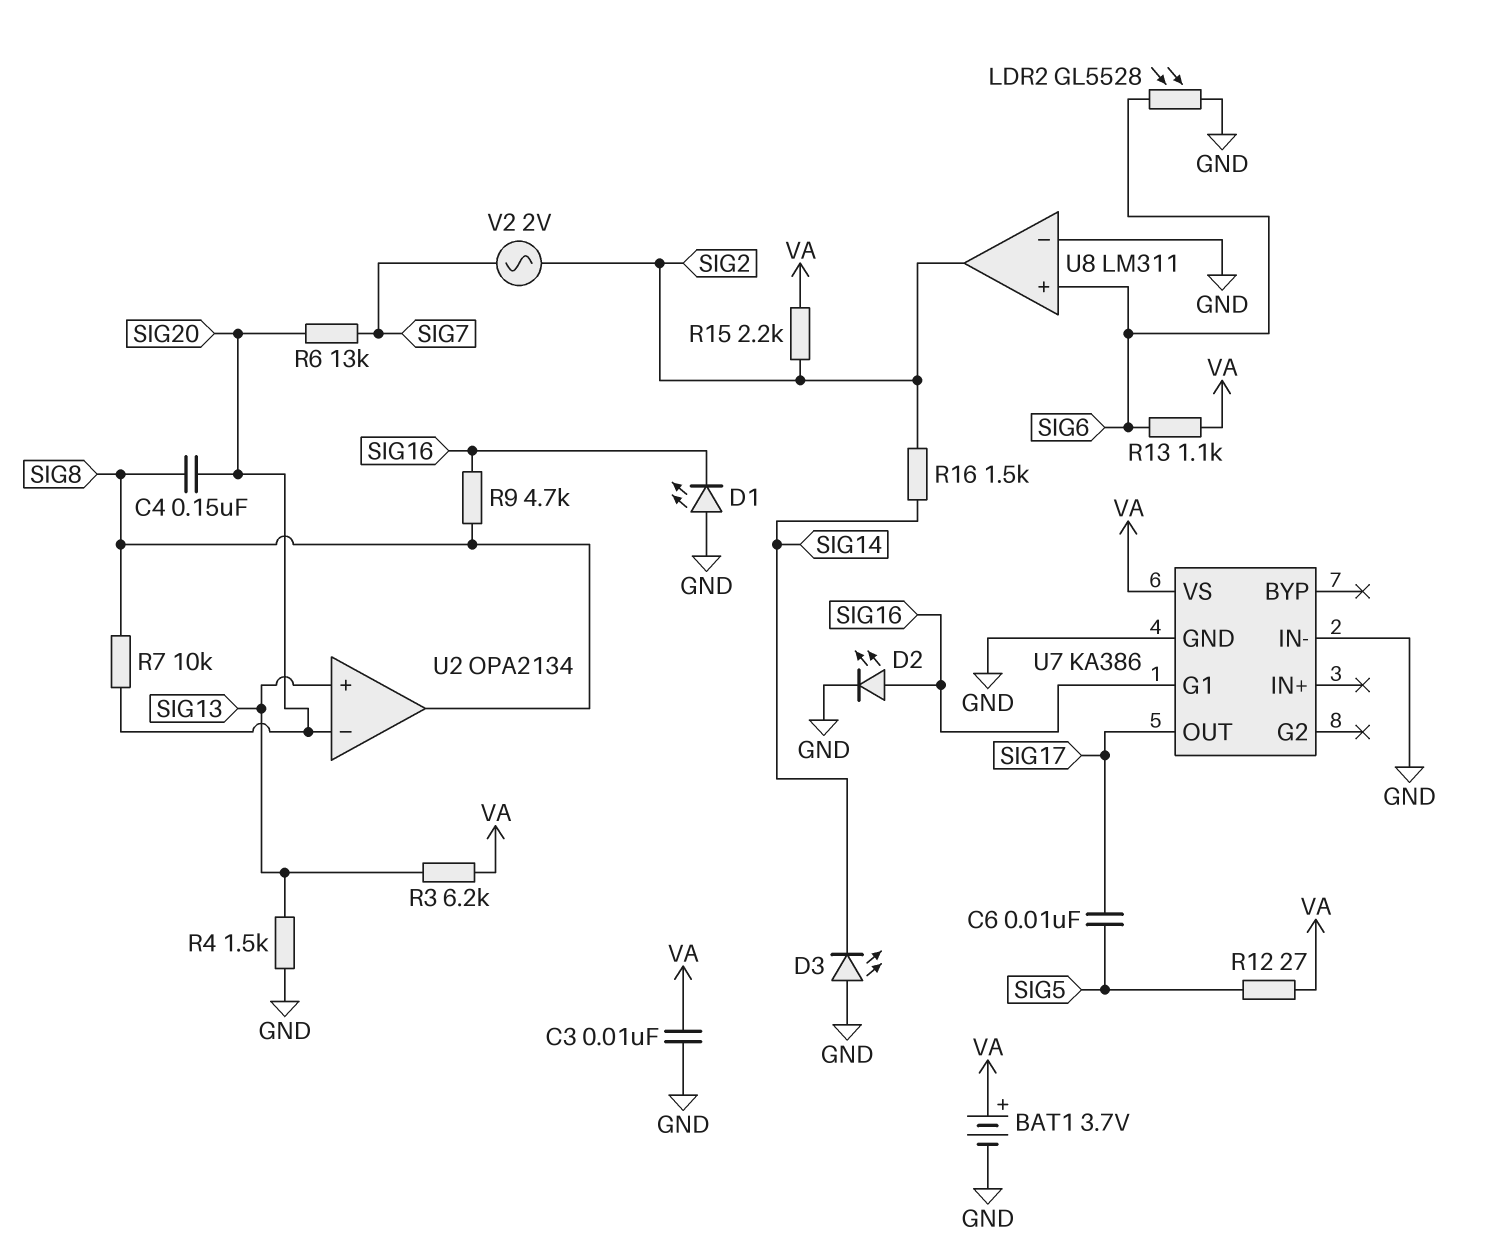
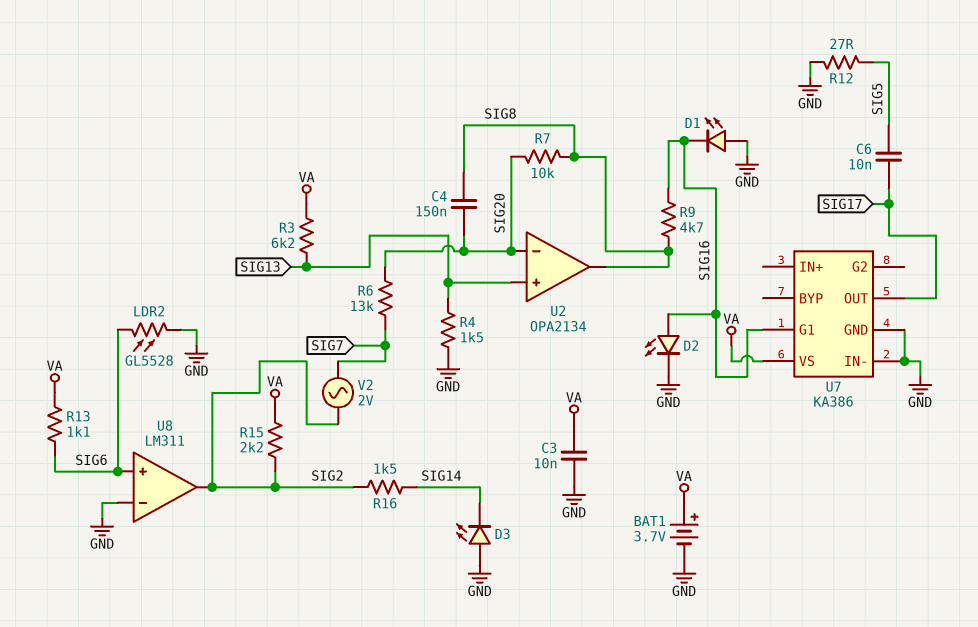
R12: 27 (SIG5, VA) -> 27 (GND, SIG5)

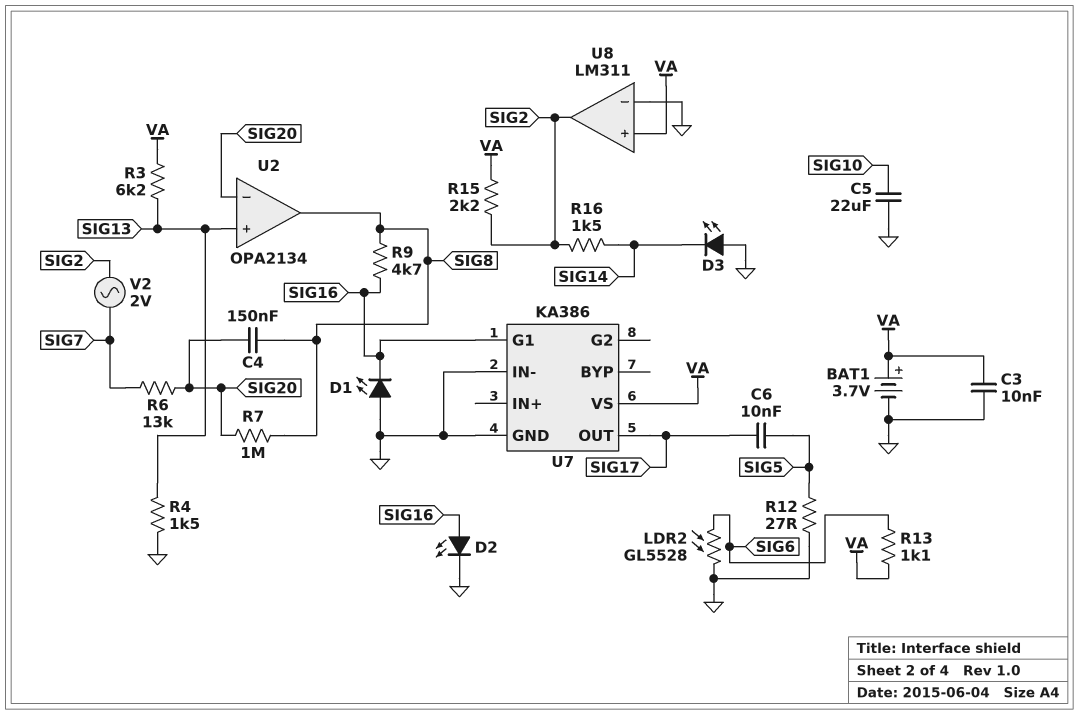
C5: none -> 22uF (GND, SIG10)
R7: 10k (SIG8, SIG20) -> 1M (SIG8, SIG20)
U8 pin in+: SIG6 -> VA

